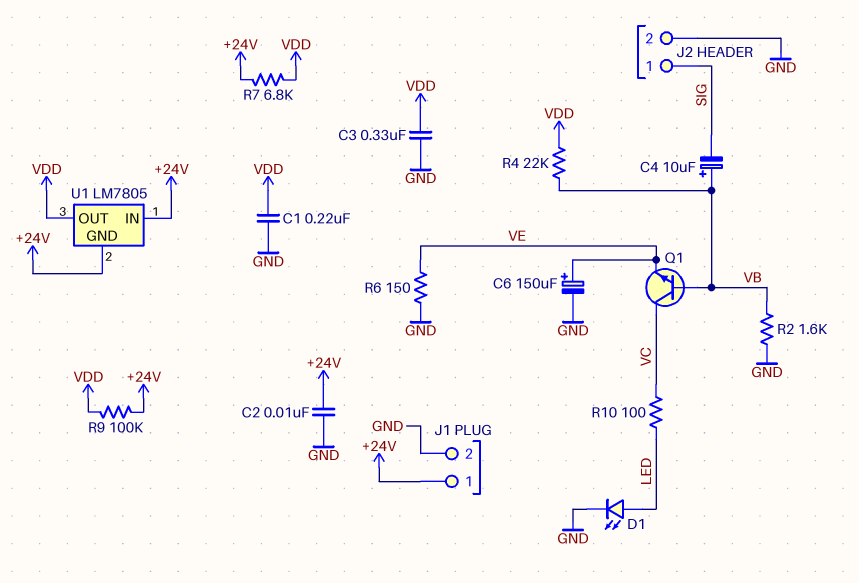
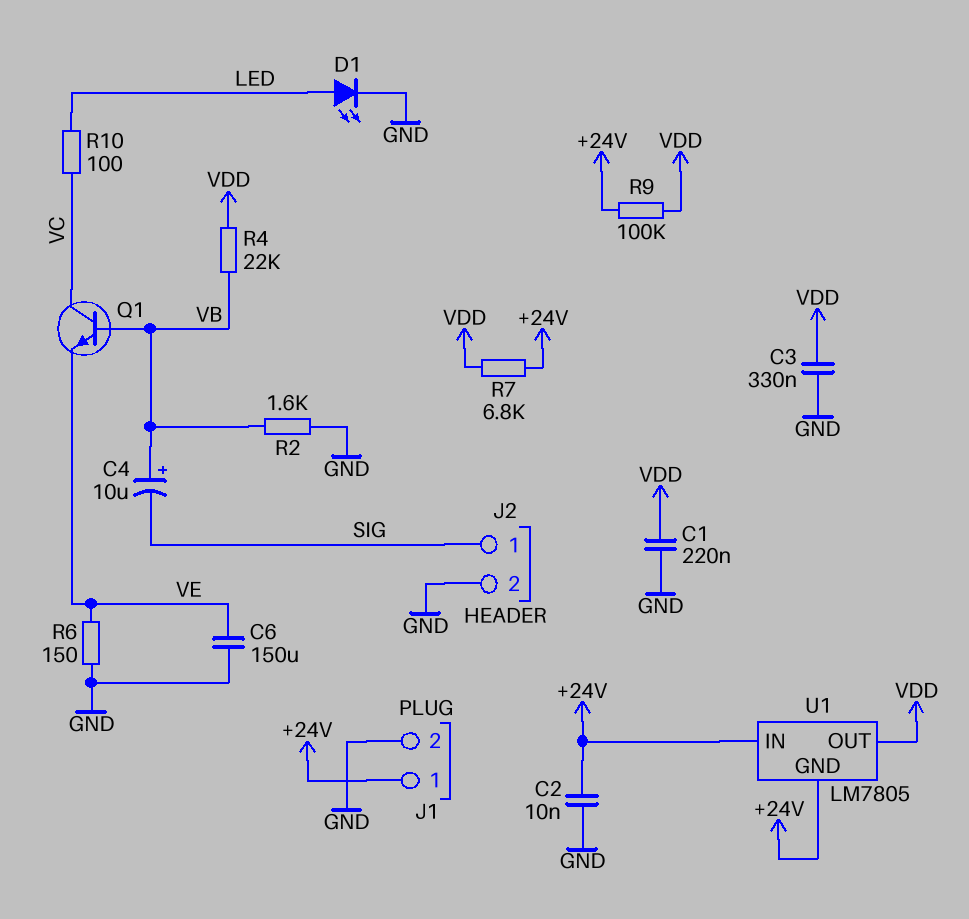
C6: 150uF (plus VE, minus GND) -> 150uF (GND, VE)

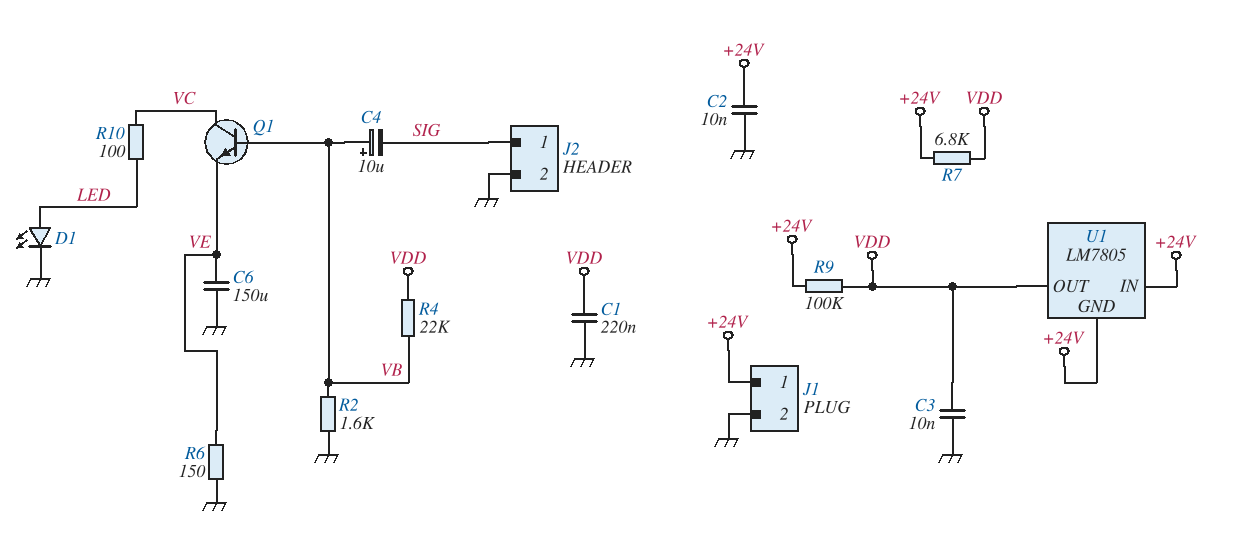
C3: 330nF (GND, VDD) -> 10nF (GND, VDD)

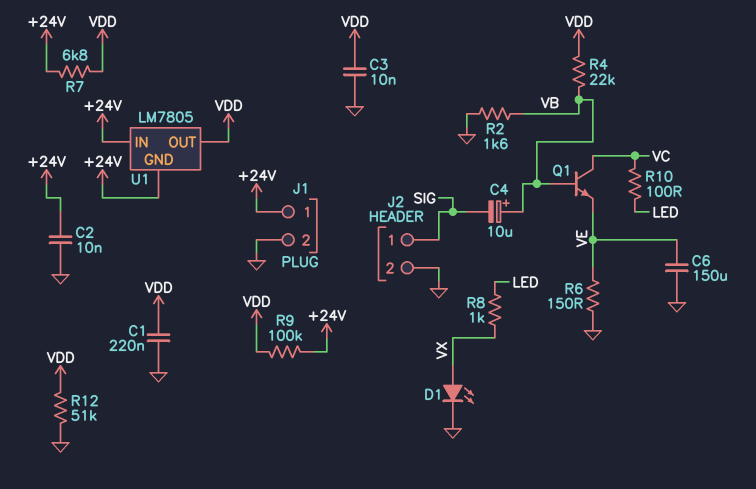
D1: LED (A LED, K GND) -> LED (A VX, K GND)
R8: none -> 1k (LED, VX)
R12: none -> 51k (GND, VDD)

